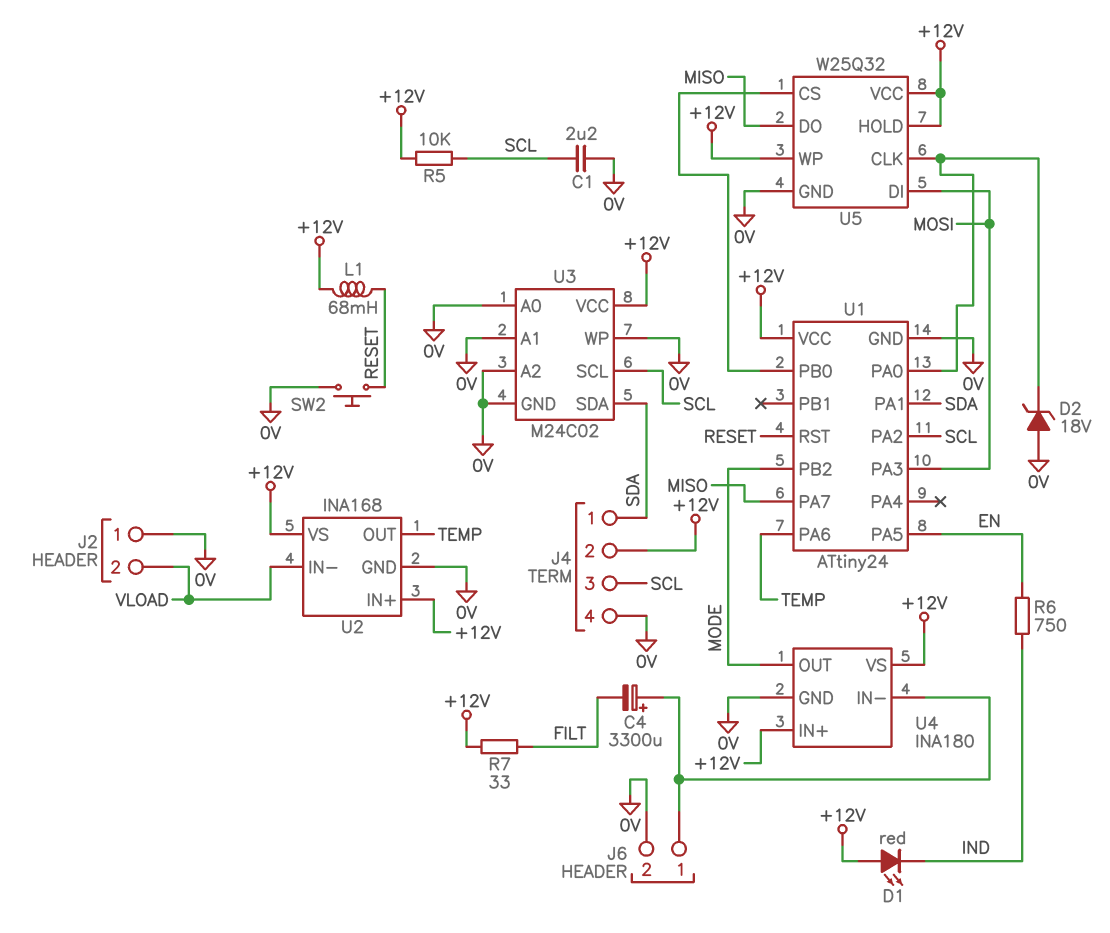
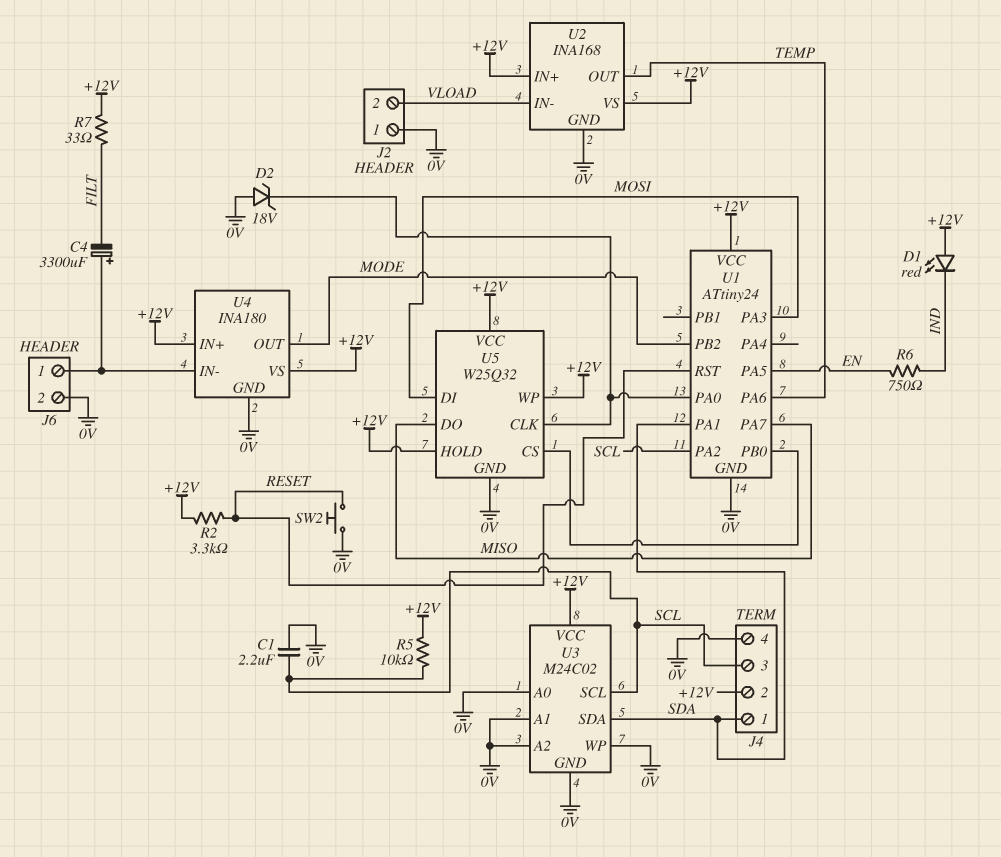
L1: 68mH (+12V, RESET) -> none
R2: none -> 3.3k (+12V, RESET)

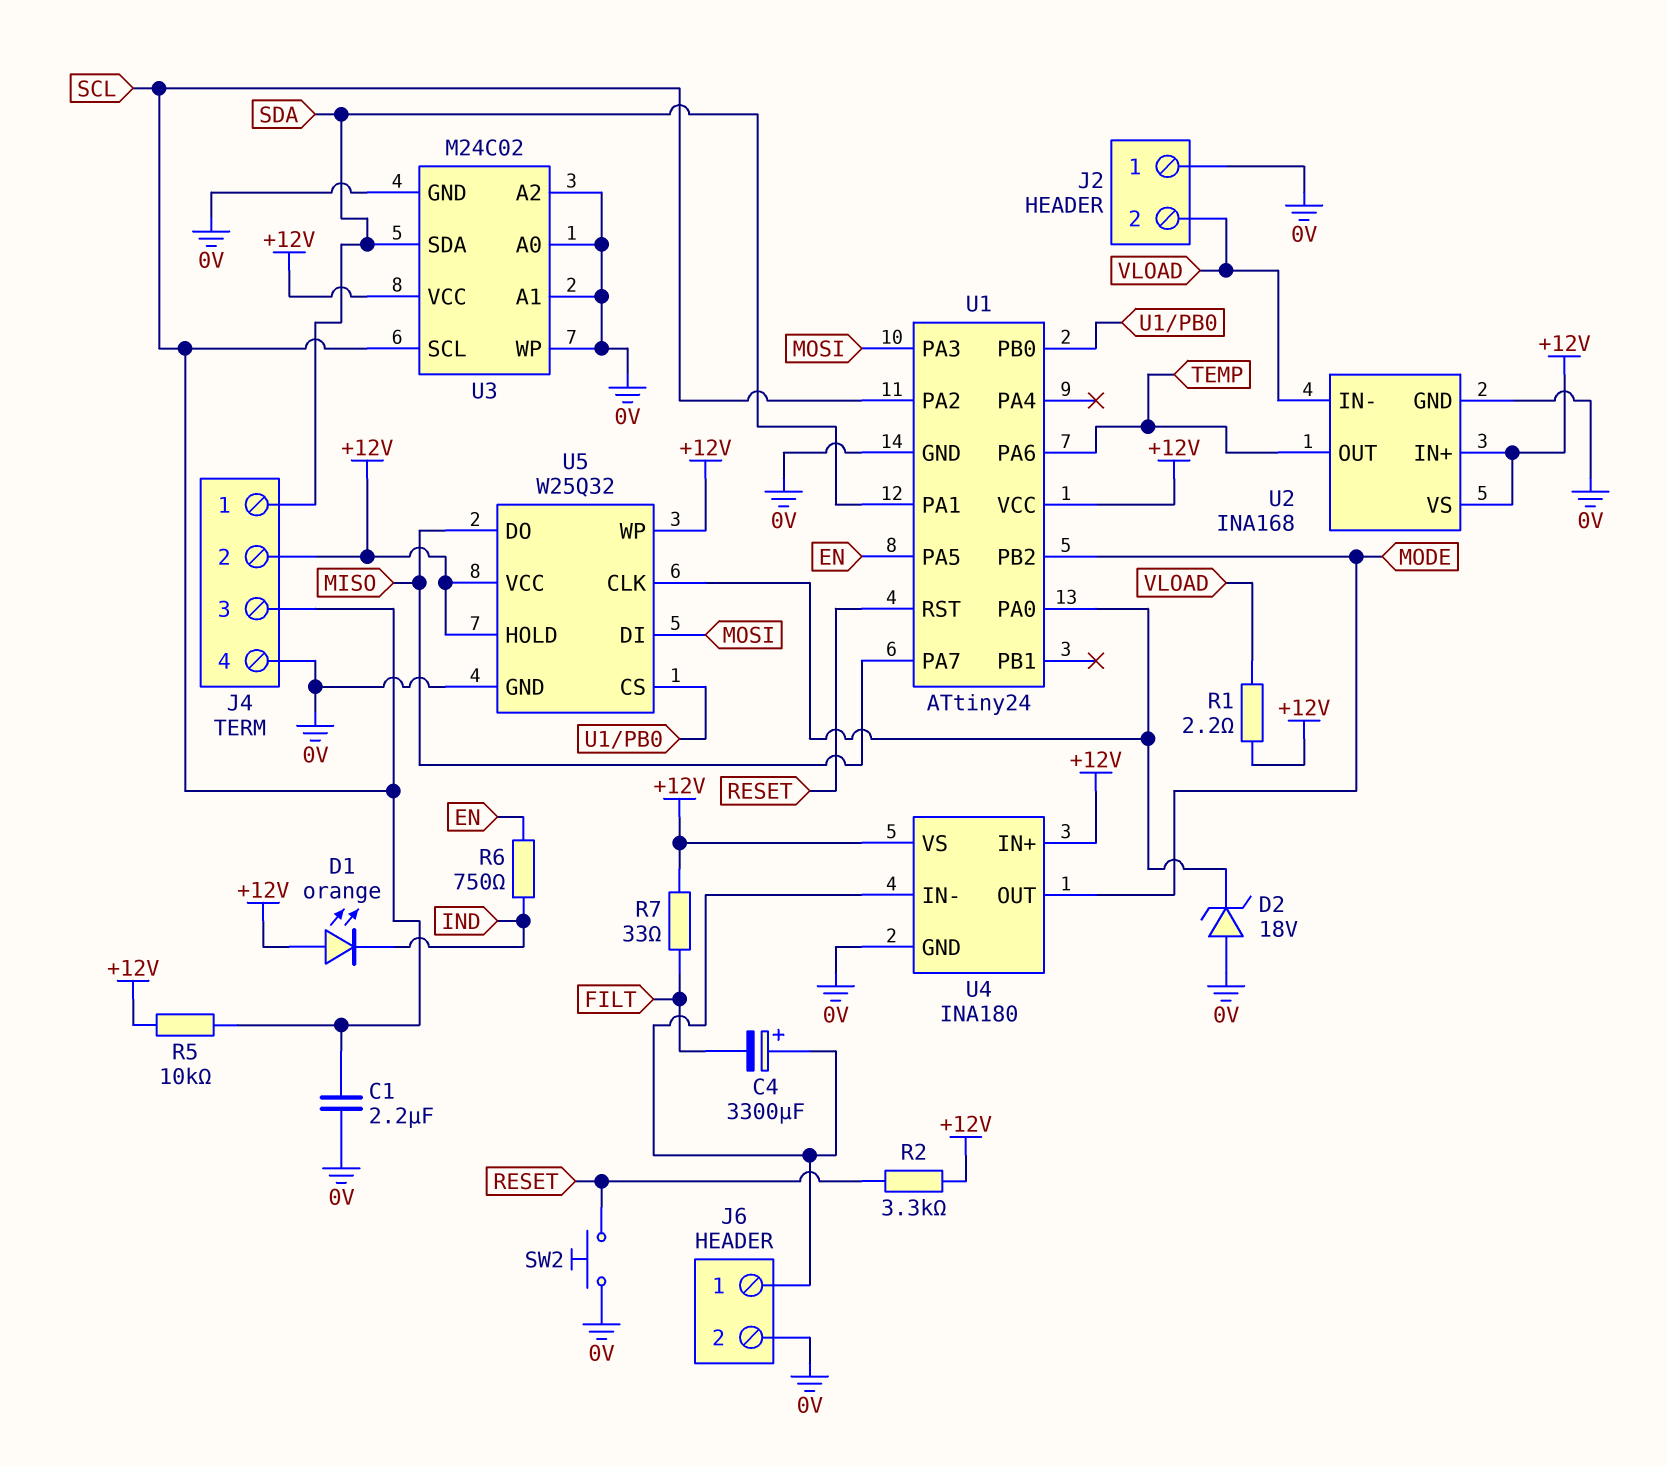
D1: LED red (A +12V, K IND) -> LED orange (A +12V, K IND)
R1: none -> 2.2 (+12V, VLOAD)

